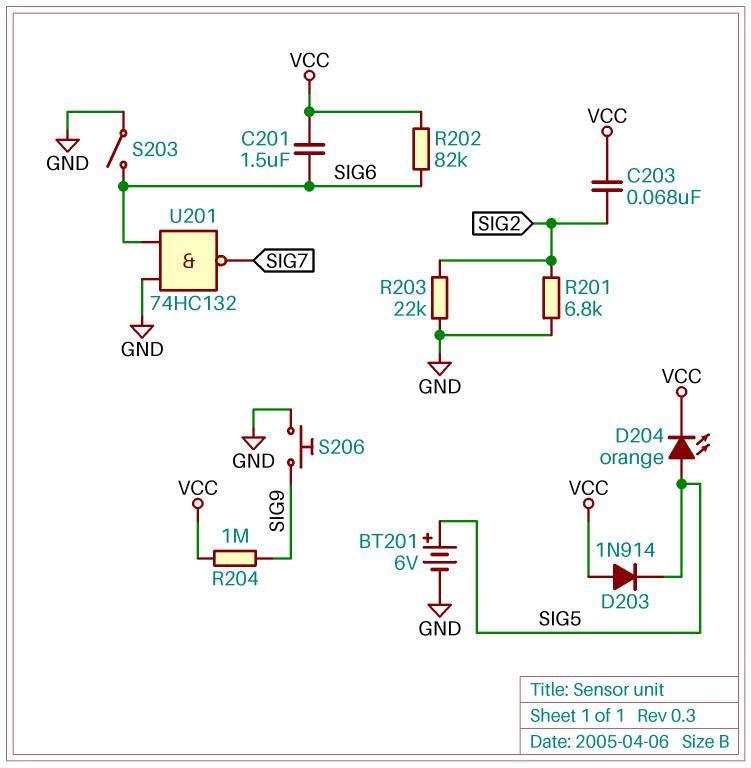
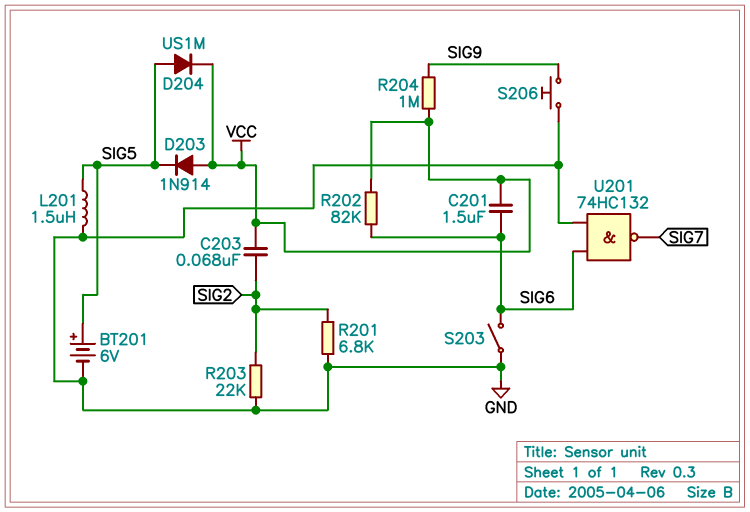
D204: LED orange (A SIG5, K VCC) -> diode US1M (A SIG5, K VCC)
L201: none -> 1.5uH (GND, SIG5)

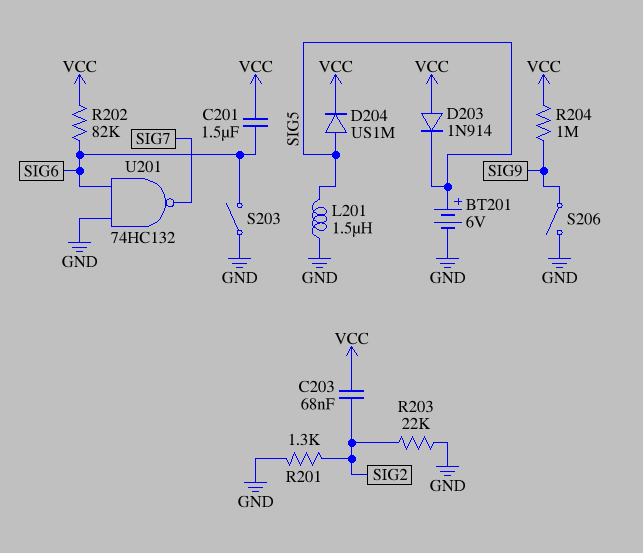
R201: 6.8k (GND, SIG2) -> 1.3k (GND, SIG2)
S206: button (GND, SIG9) -> switch (GND, SIG9)

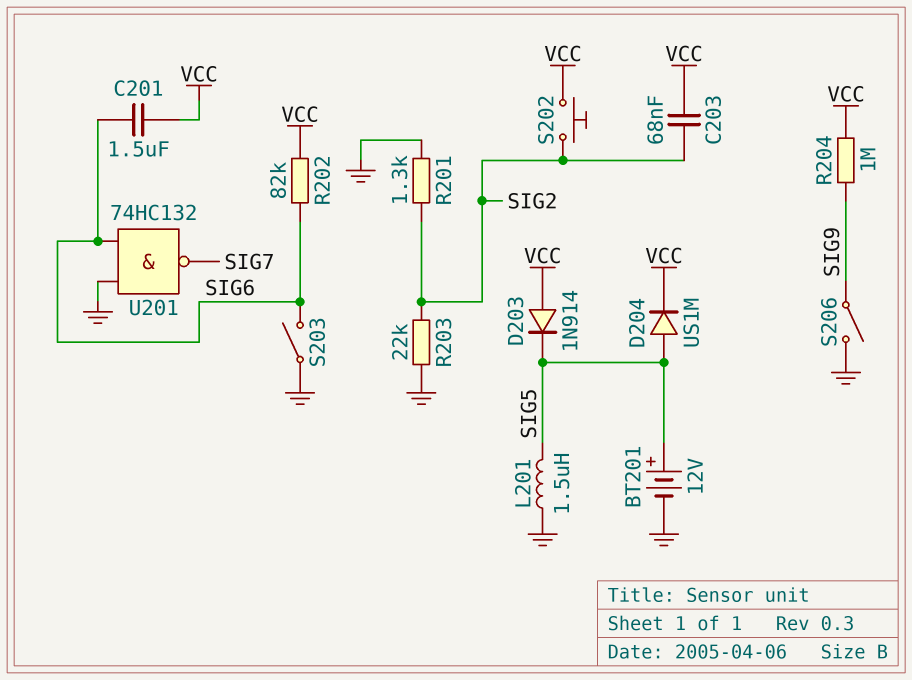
BT201: 6V (plus SIG5, minus GND) -> 12V (plus SIG5, minus GND)
S202: none -> button (SIG2, VCC)

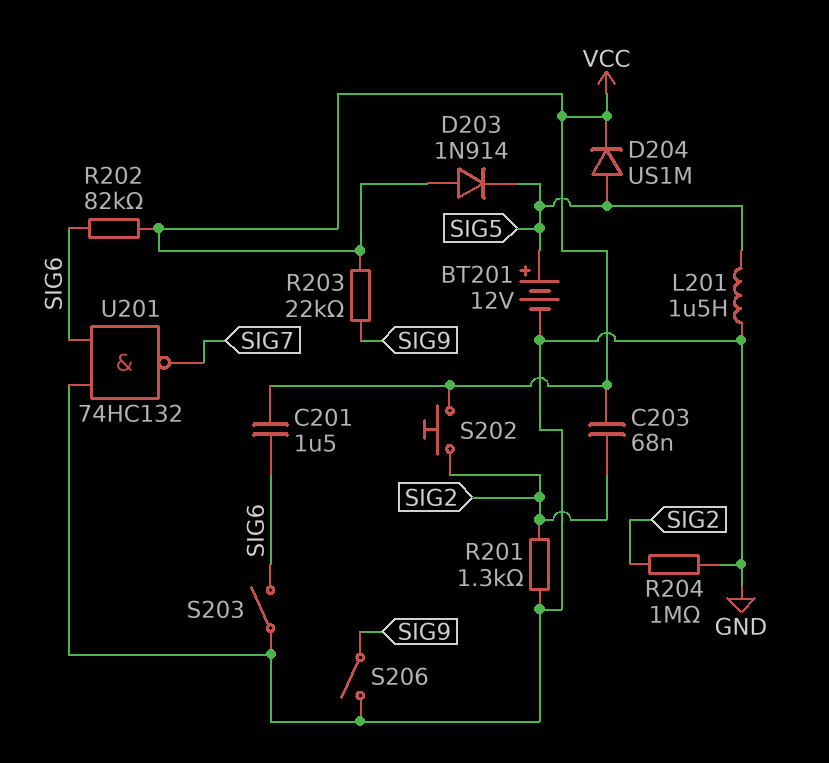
R203: 22k (GND, SIG2) -> 22k (SIG9, VCC)
R204: 1M (SIG9, VCC) -> 1M (GND, SIG2)

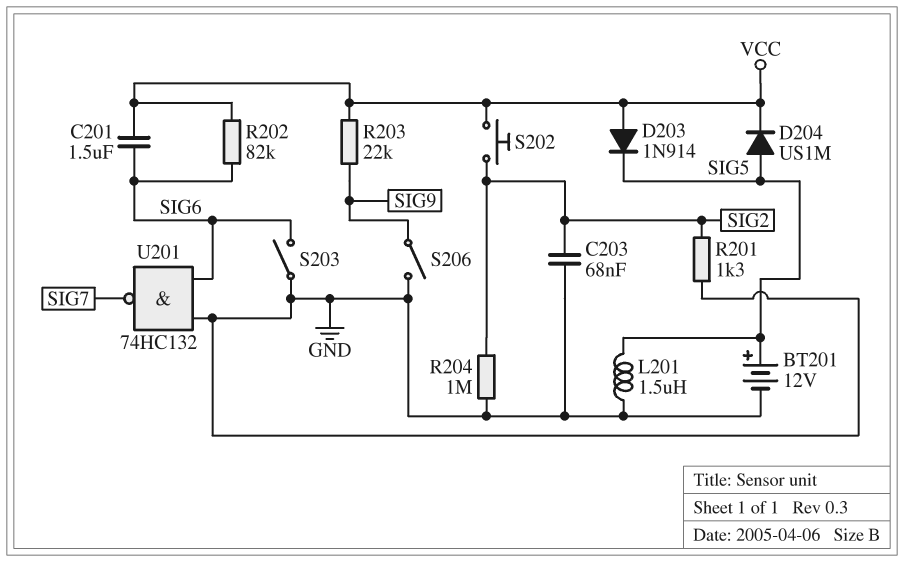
C203: 68nF (SIG2, VCC) -> 68nF (GND, SIG2)

